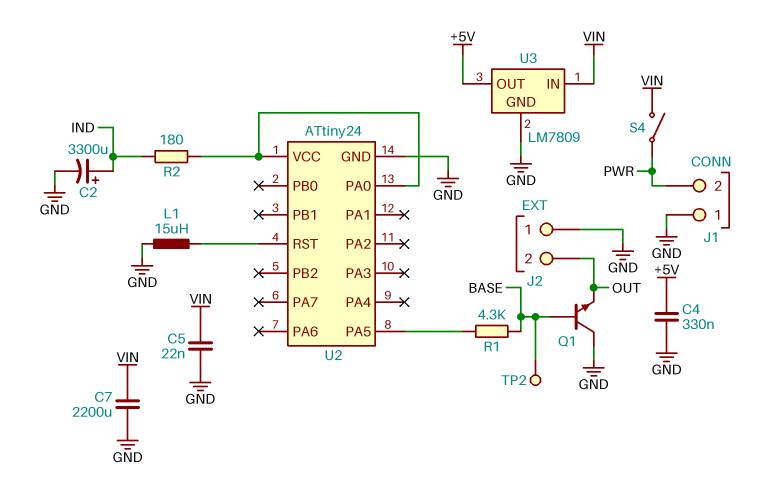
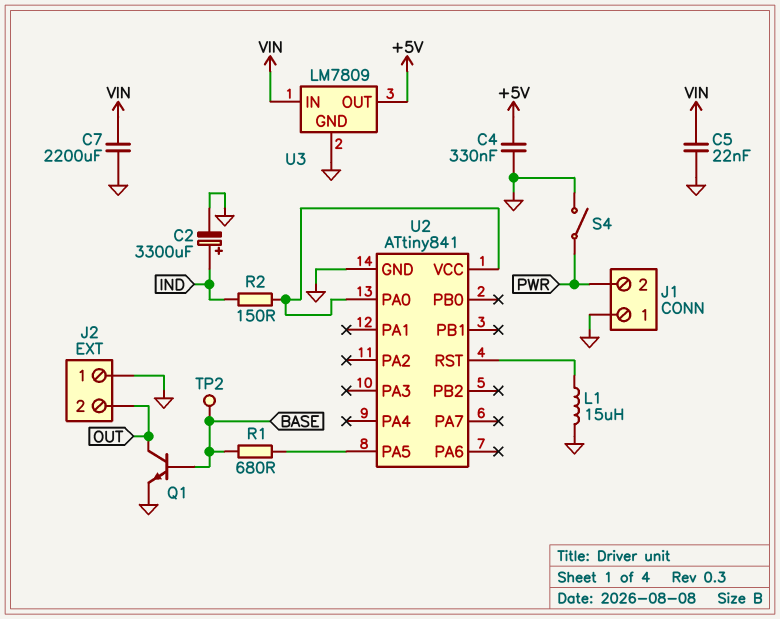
Q1: NPN (B BASE, C GND, E OUT) -> NPN (B BASE, C OUT, E GND)
R1: 4.3k (BASE, U2/PA5) -> 680 (BASE, U2/PA5)
R2: 180 (IND, U2/PA0) -> 150 (IND, U2/PA0)
S4: switch (PWR, VIN) -> switch (GND, PWR)
U2: ATtiny24 -> ATtiny841

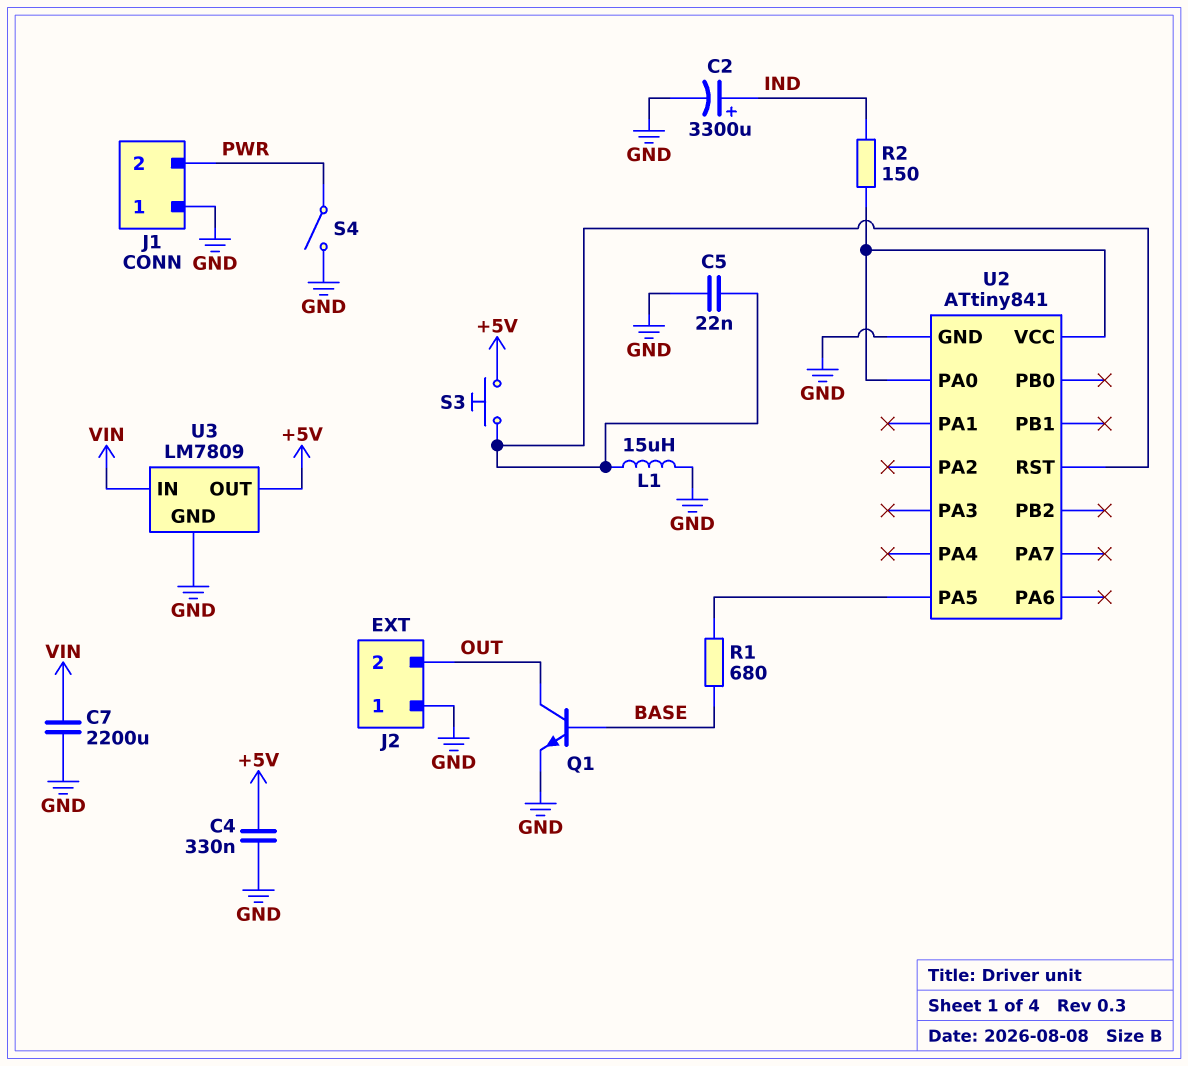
C5: 22nF (GND, VIN) -> 22nF (GND, U2/RST)
S3: none -> button (+5V, U2/RST)
TP2: test point (BASE) -> none

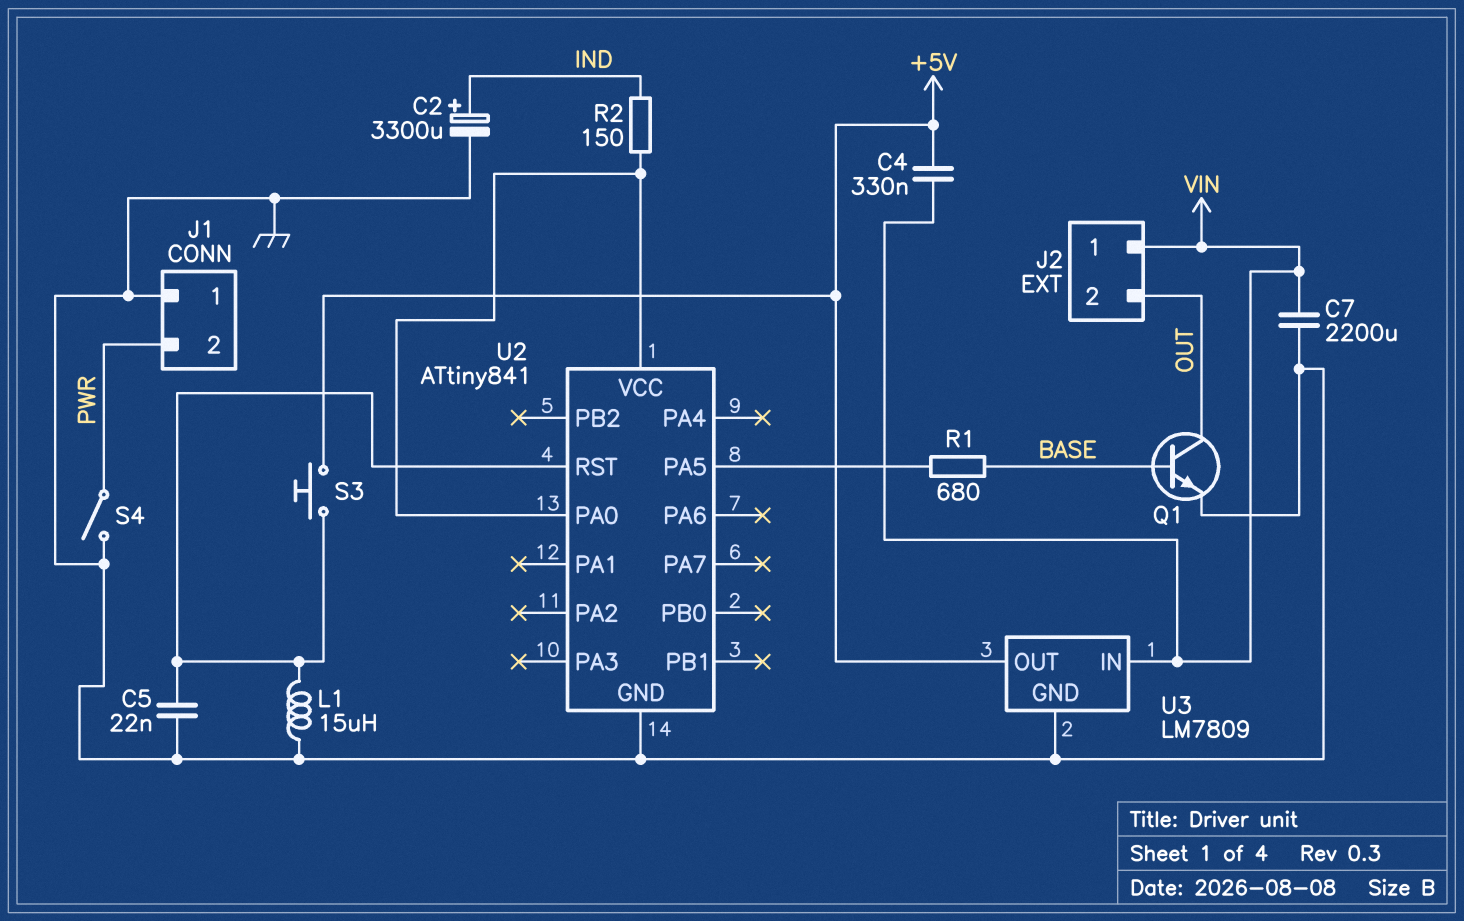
C4: 330nF (+5V, GND) -> 330nF (+5V, VIN)
J2 pin 1: GND -> VIN

